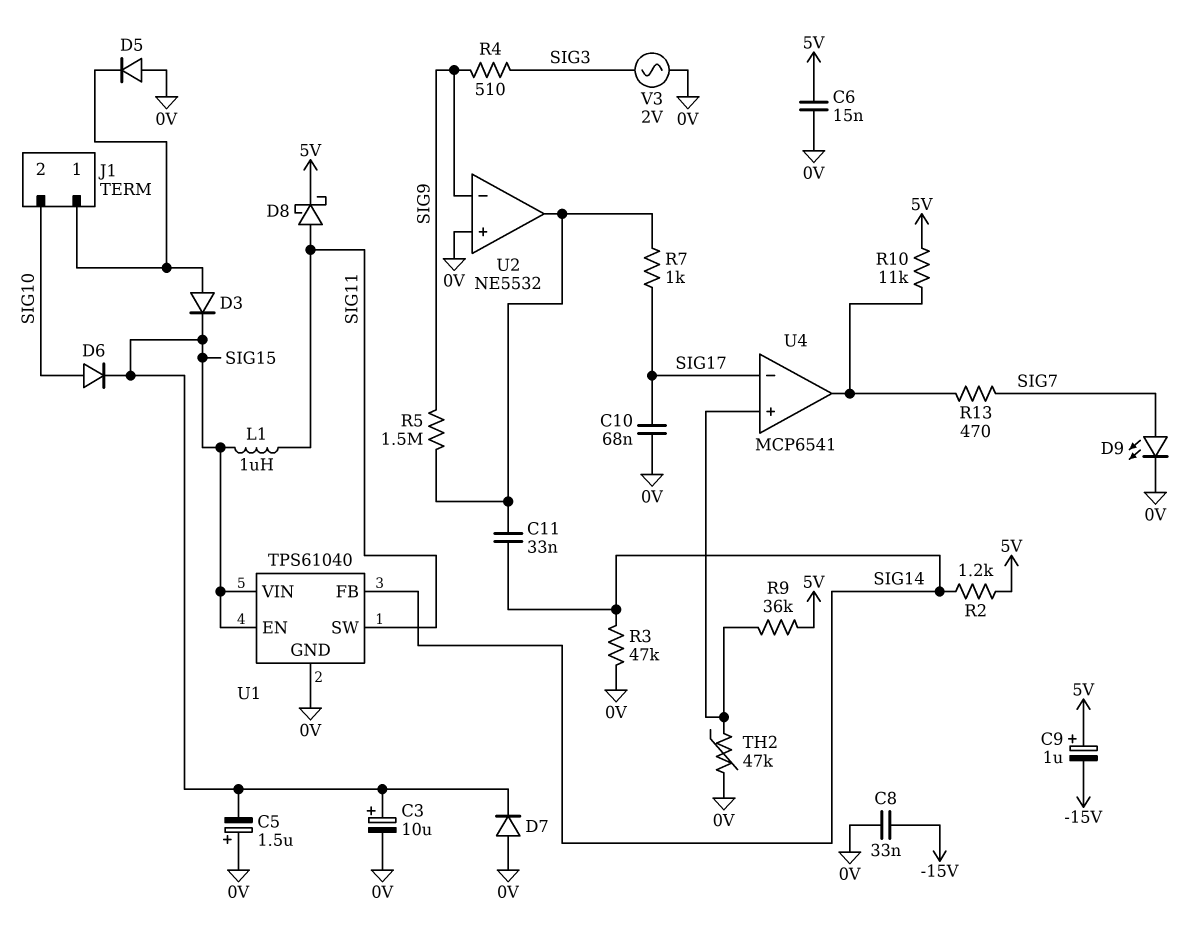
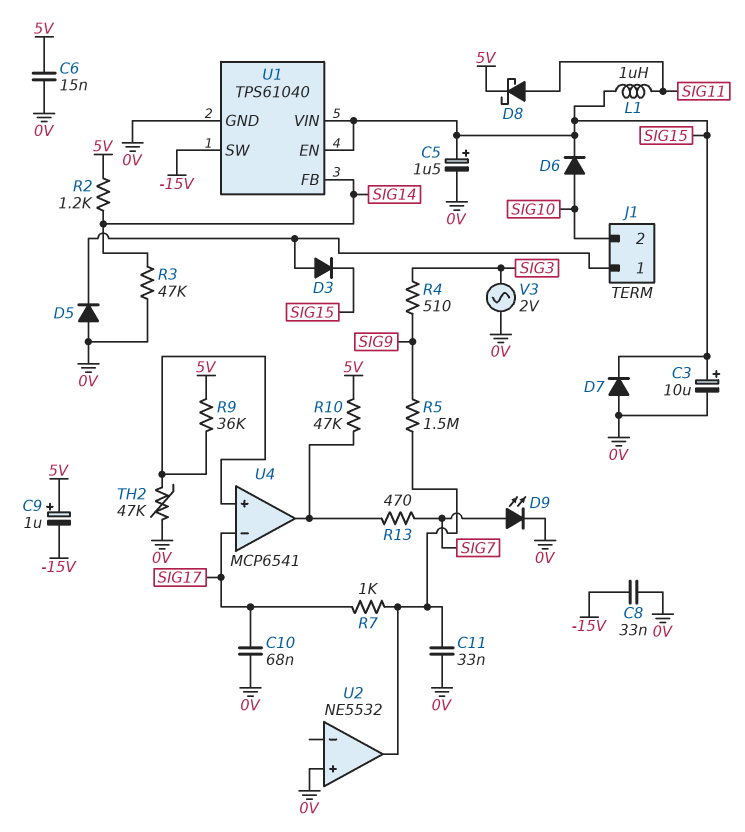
C5: 1.5uF (plus 0V, minus SIG15) -> 1.5uF (plus SIG15, minus 0V)
C11: 33nF (SIG14, U2/out) -> 33nF (0V, U2/out)
R10: 11k (5V, U4/out) -> 47k (5V, U4/out)
U1 pin SW: SIG11 -> -15V
U2 pin in-: SIG9 -> none

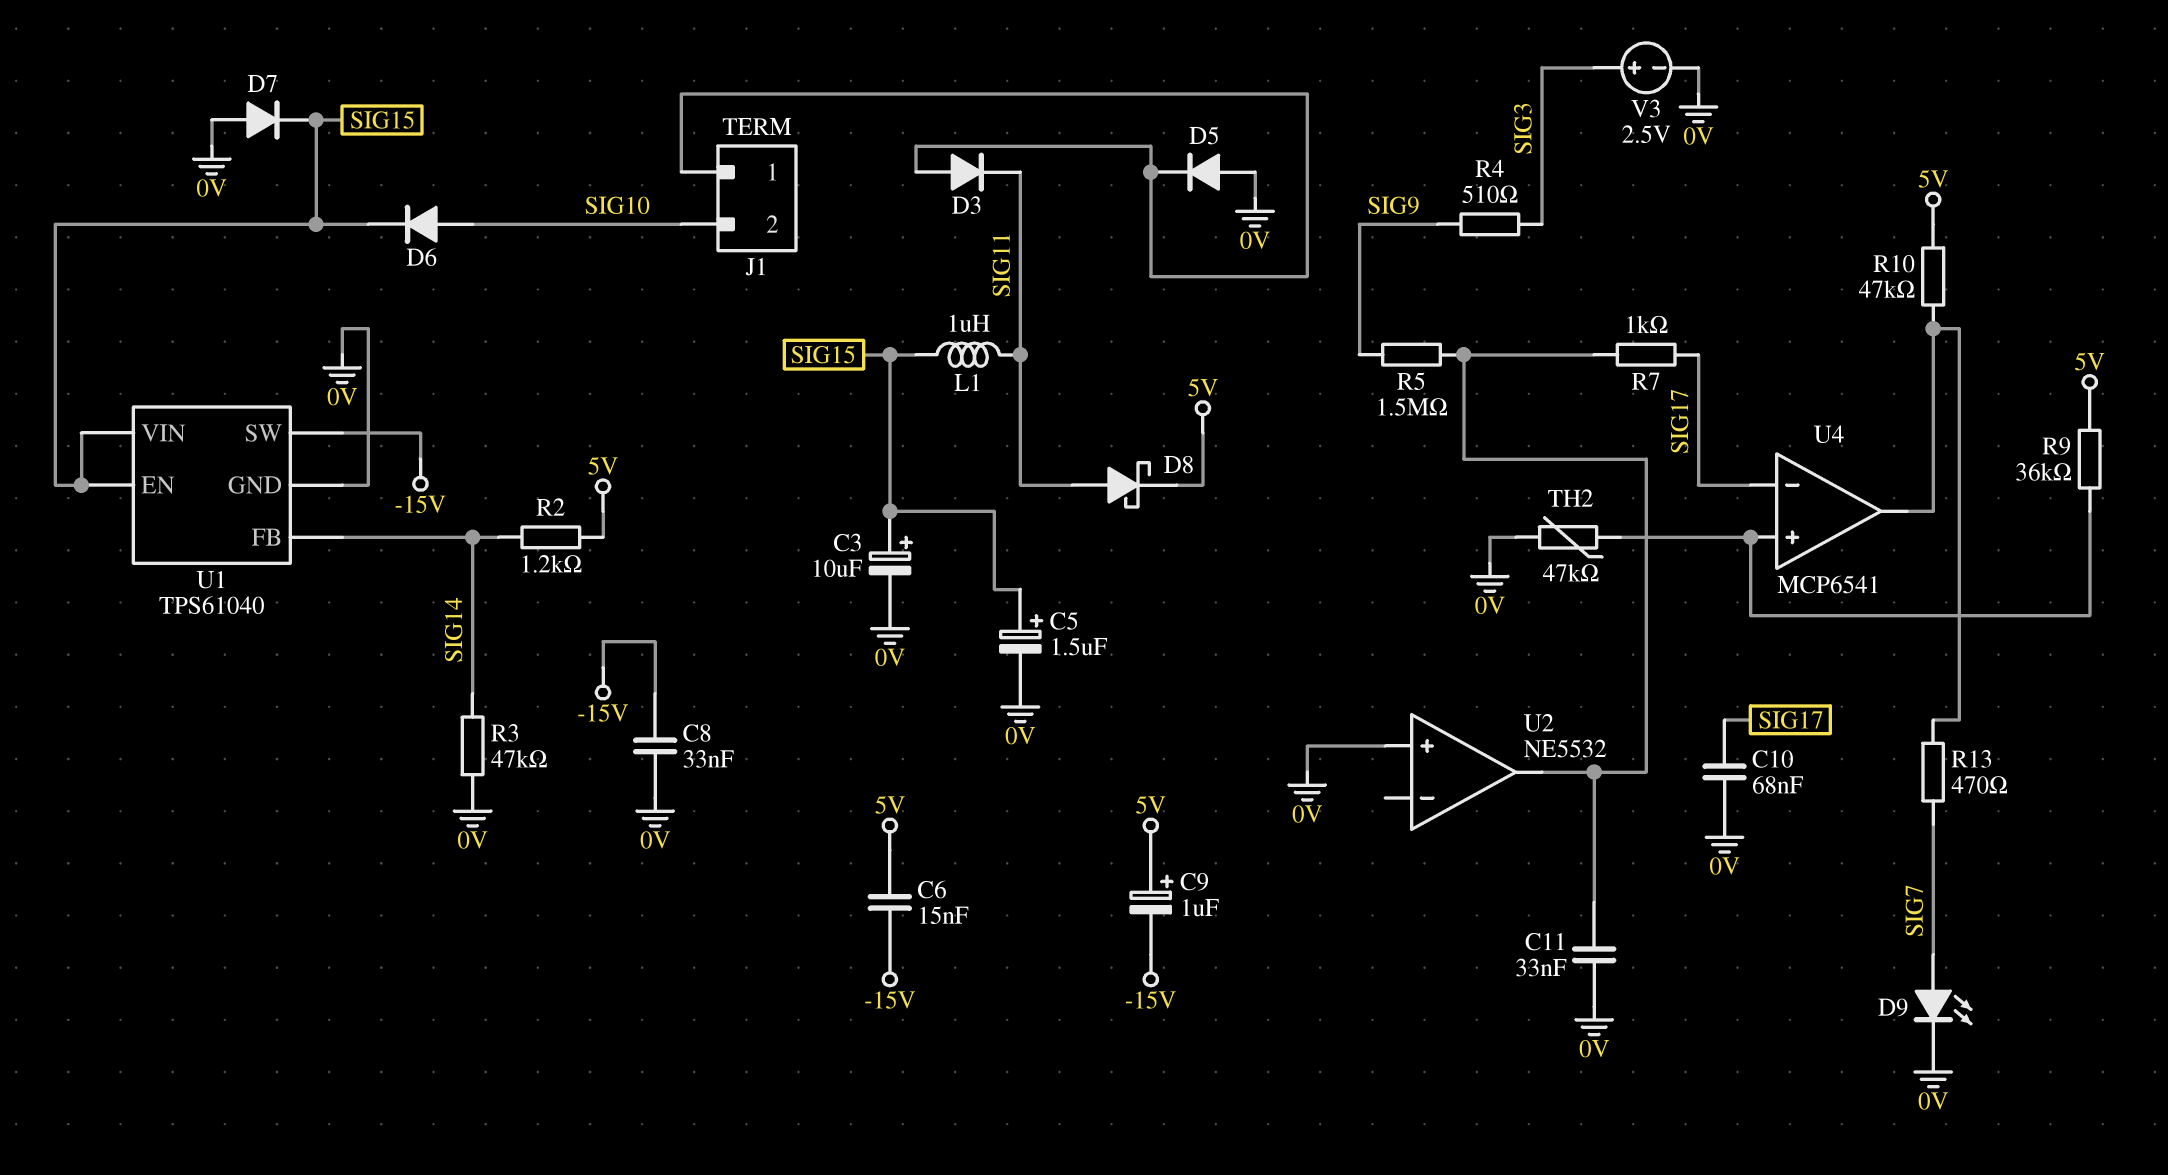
C6: 15nF (0V, 5V) -> 15nF (-15V, 5V)
D3: diode (A J1/1, K SIG15) -> diode (A J1/1, K SIG11)
V3: AC 2V (0V, SIG3) -> 2.5V (plus SIG3, minus 0V)

